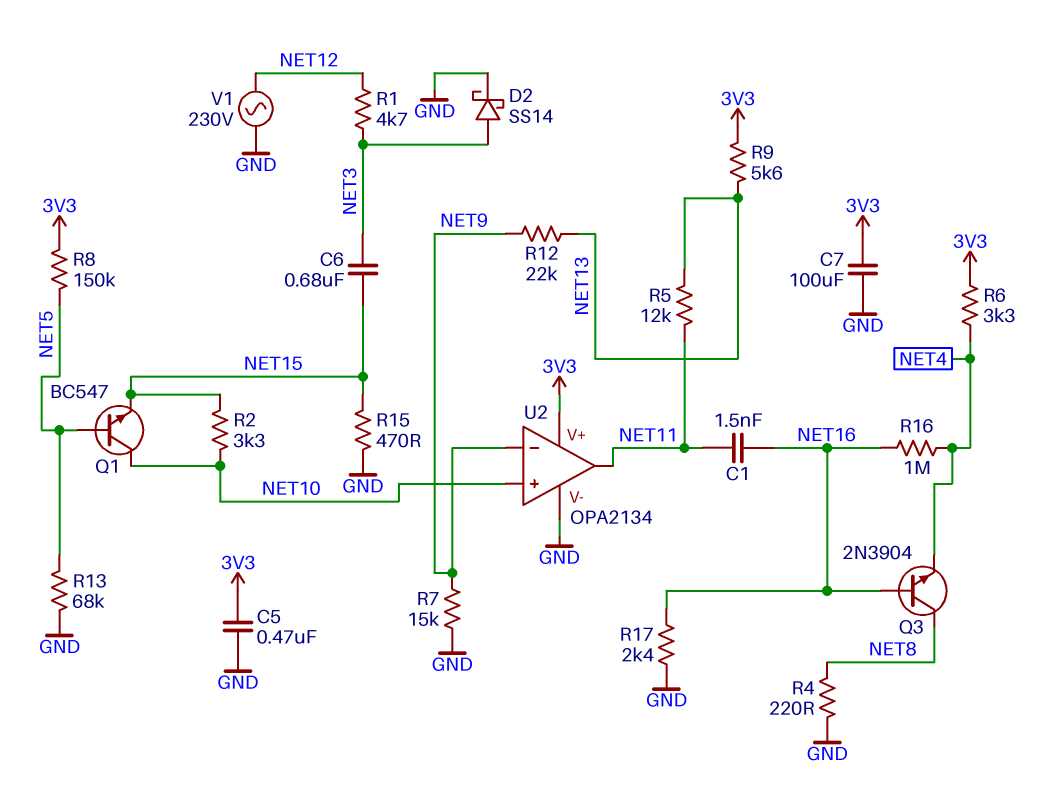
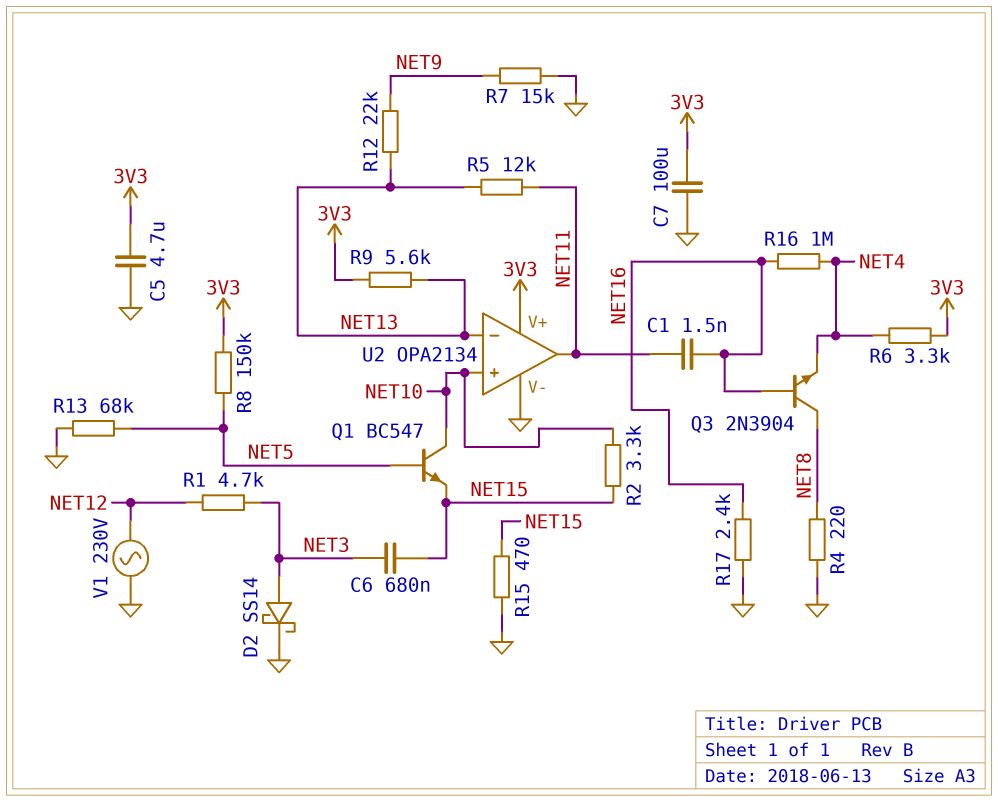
C5: 470nF (3V3, GND) -> 4.7uF (3V3, GND)
U2 pin in-: NET9 -> NET13

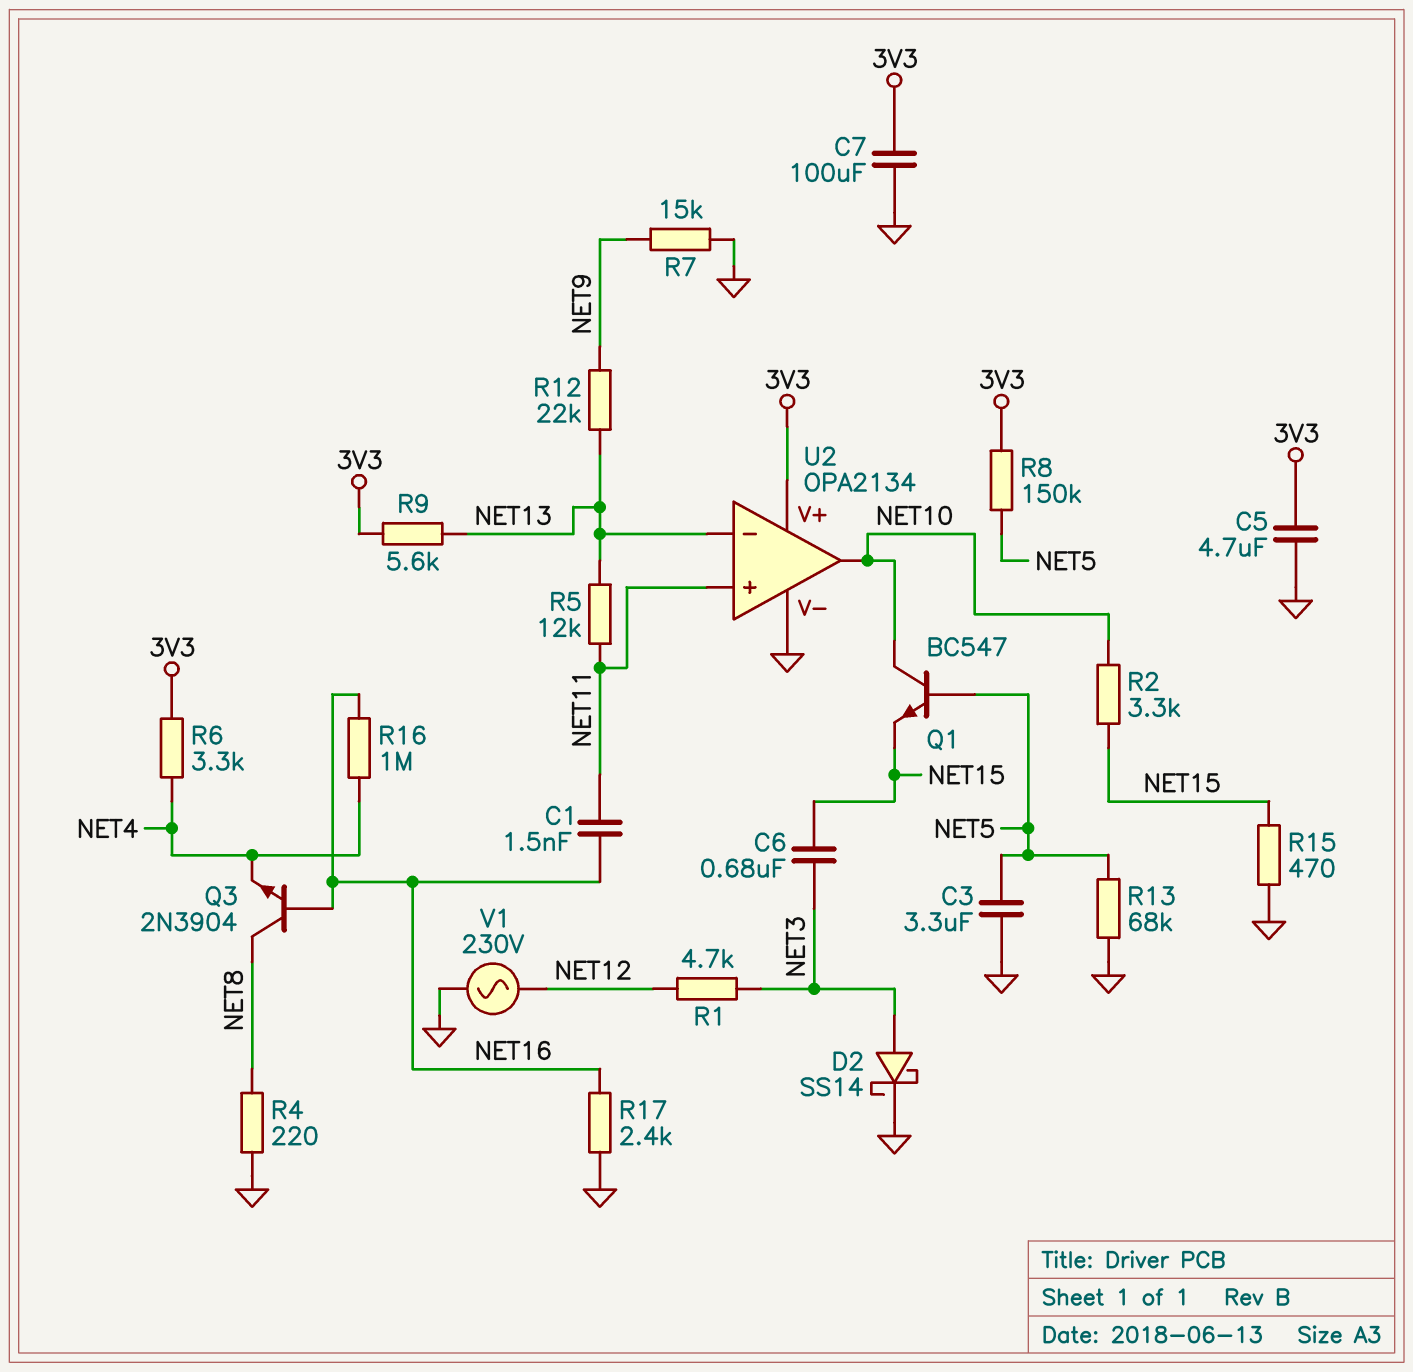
C3: none -> 3.3uF (GND, NET5)
U2 pin in+: NET10 -> NET11
U2 pin out: NET11 -> NET10

